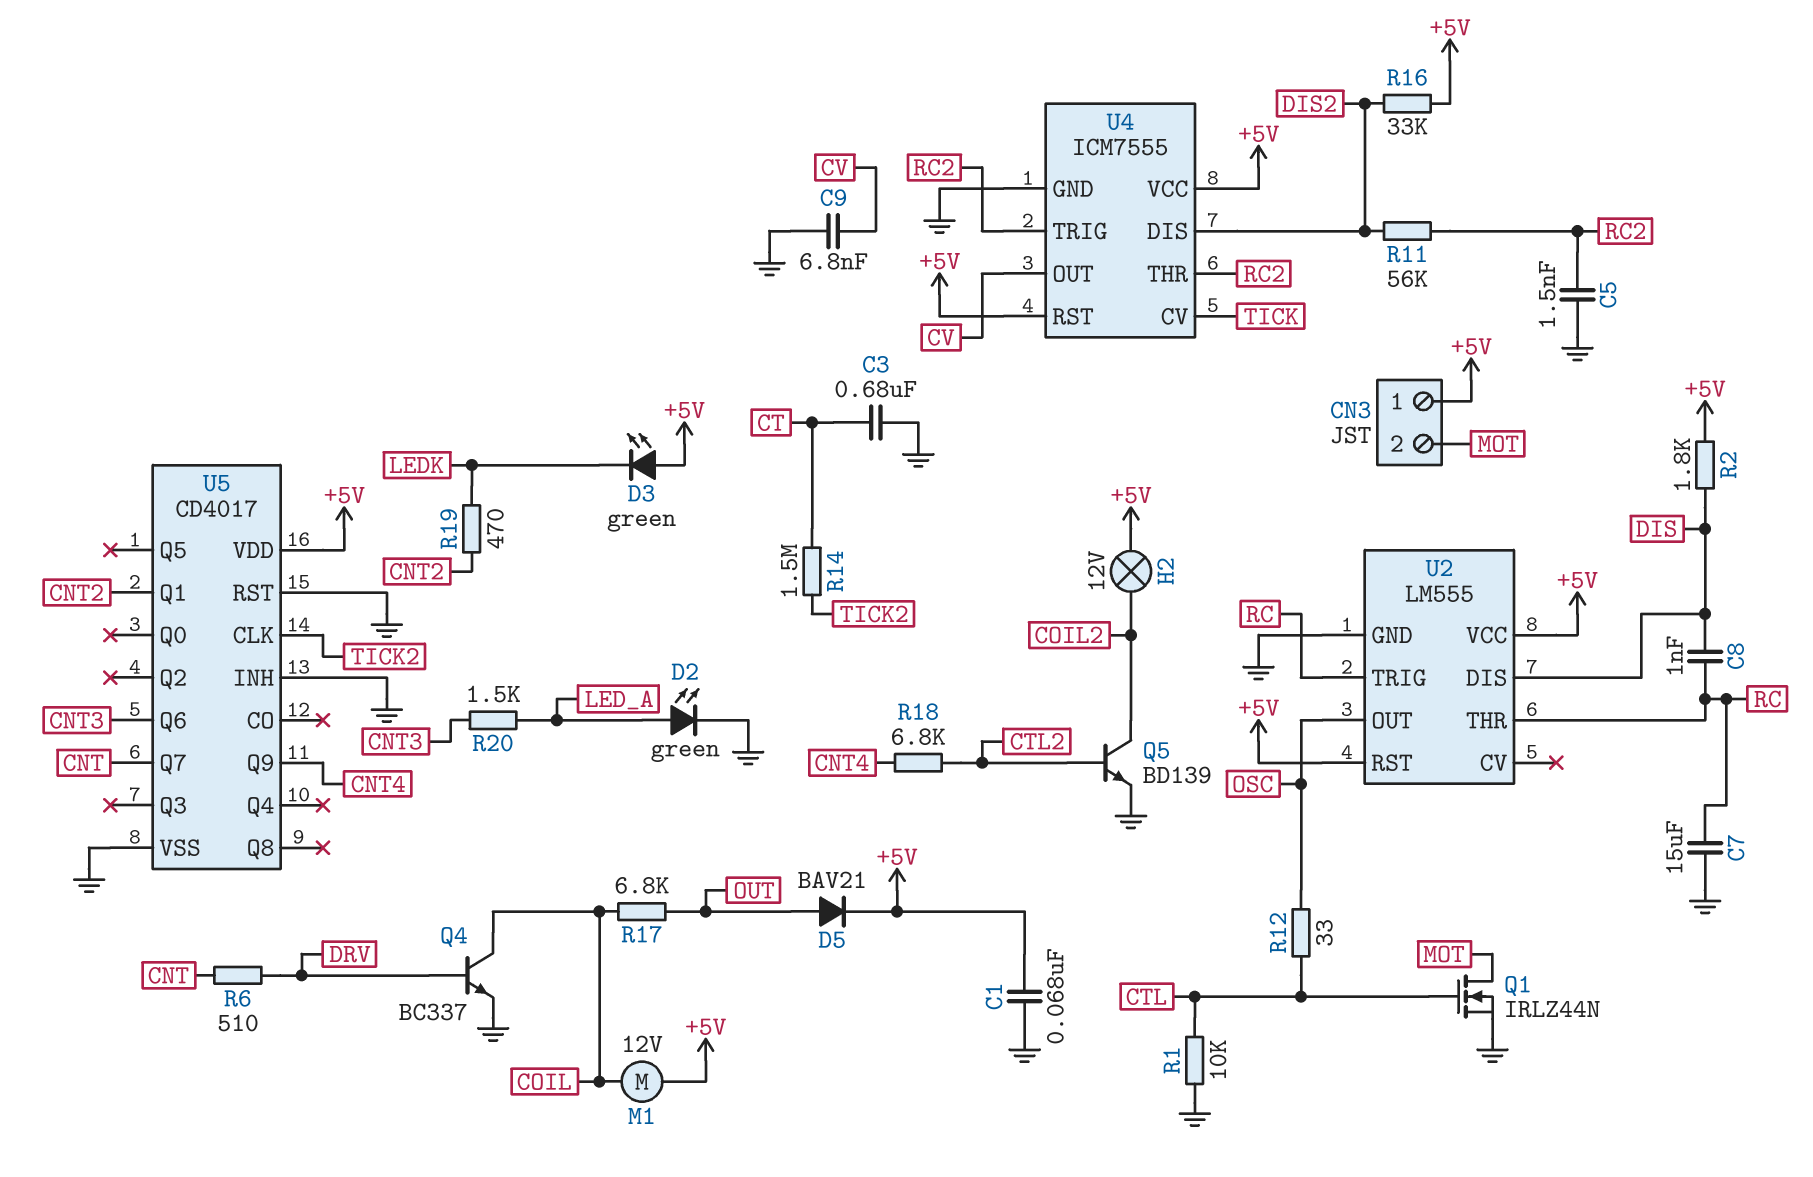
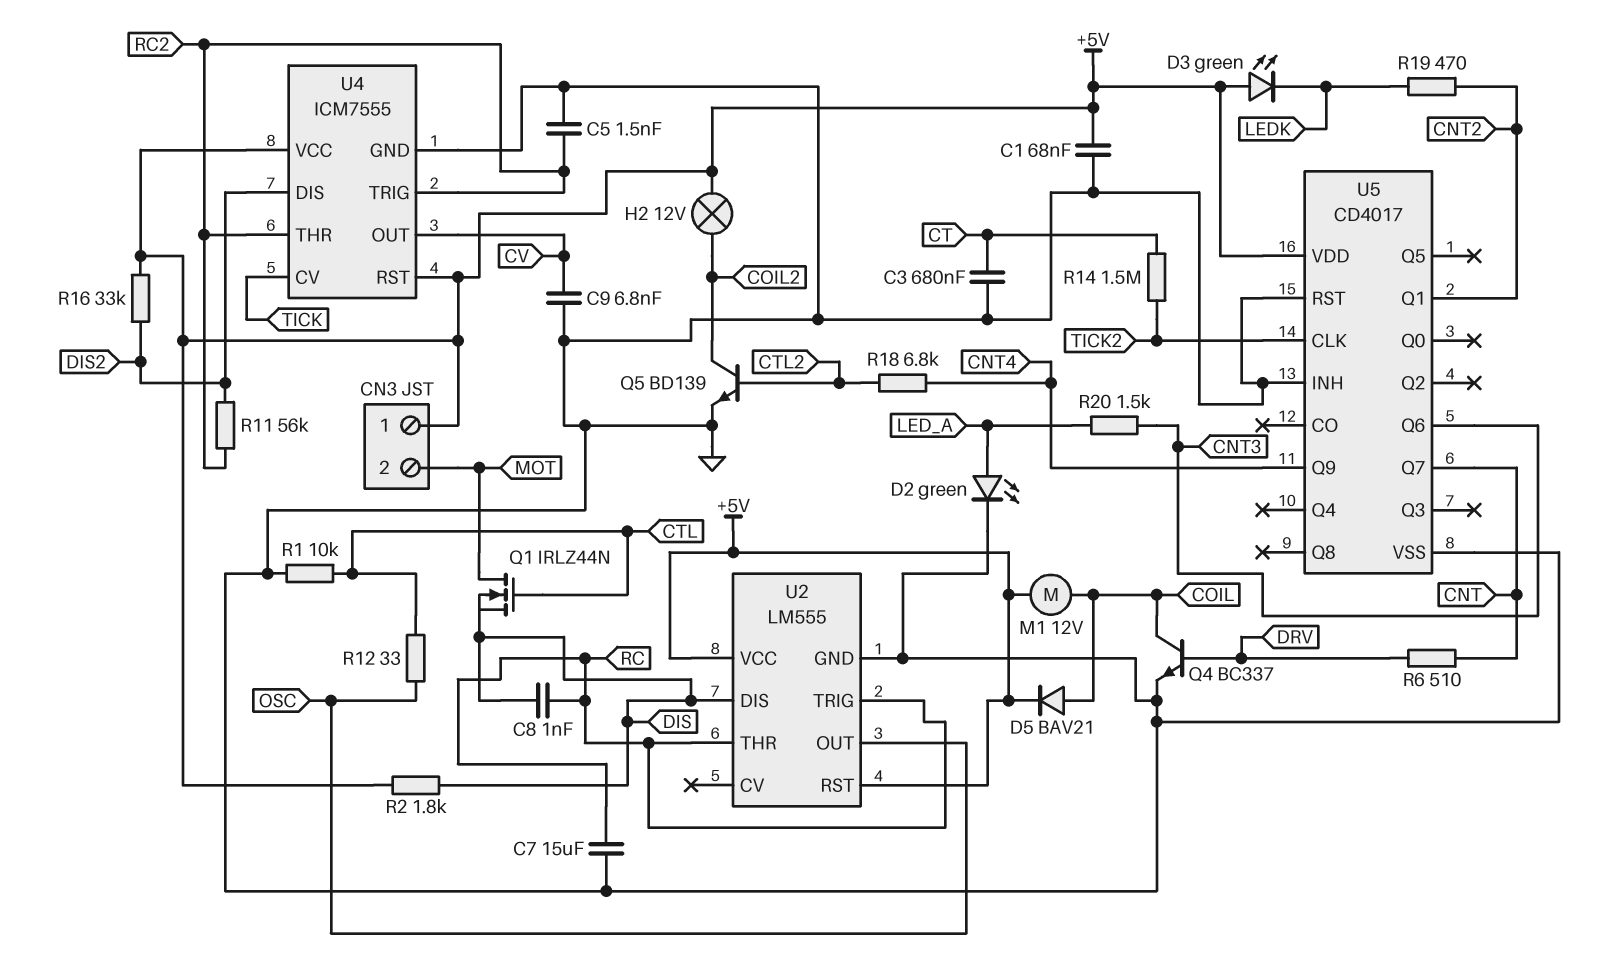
D5: diode BAV21 (A OUT, K +5V) -> diode BAV21 (A COIL, K +5V)
Q1: NMOS IRLZ44N (G CTL, D MOT, S GND) -> NMOS IRLZ44N (G CTL, D MOT, S DIS)
R17: 6.8k (COIL, OUT) -> none

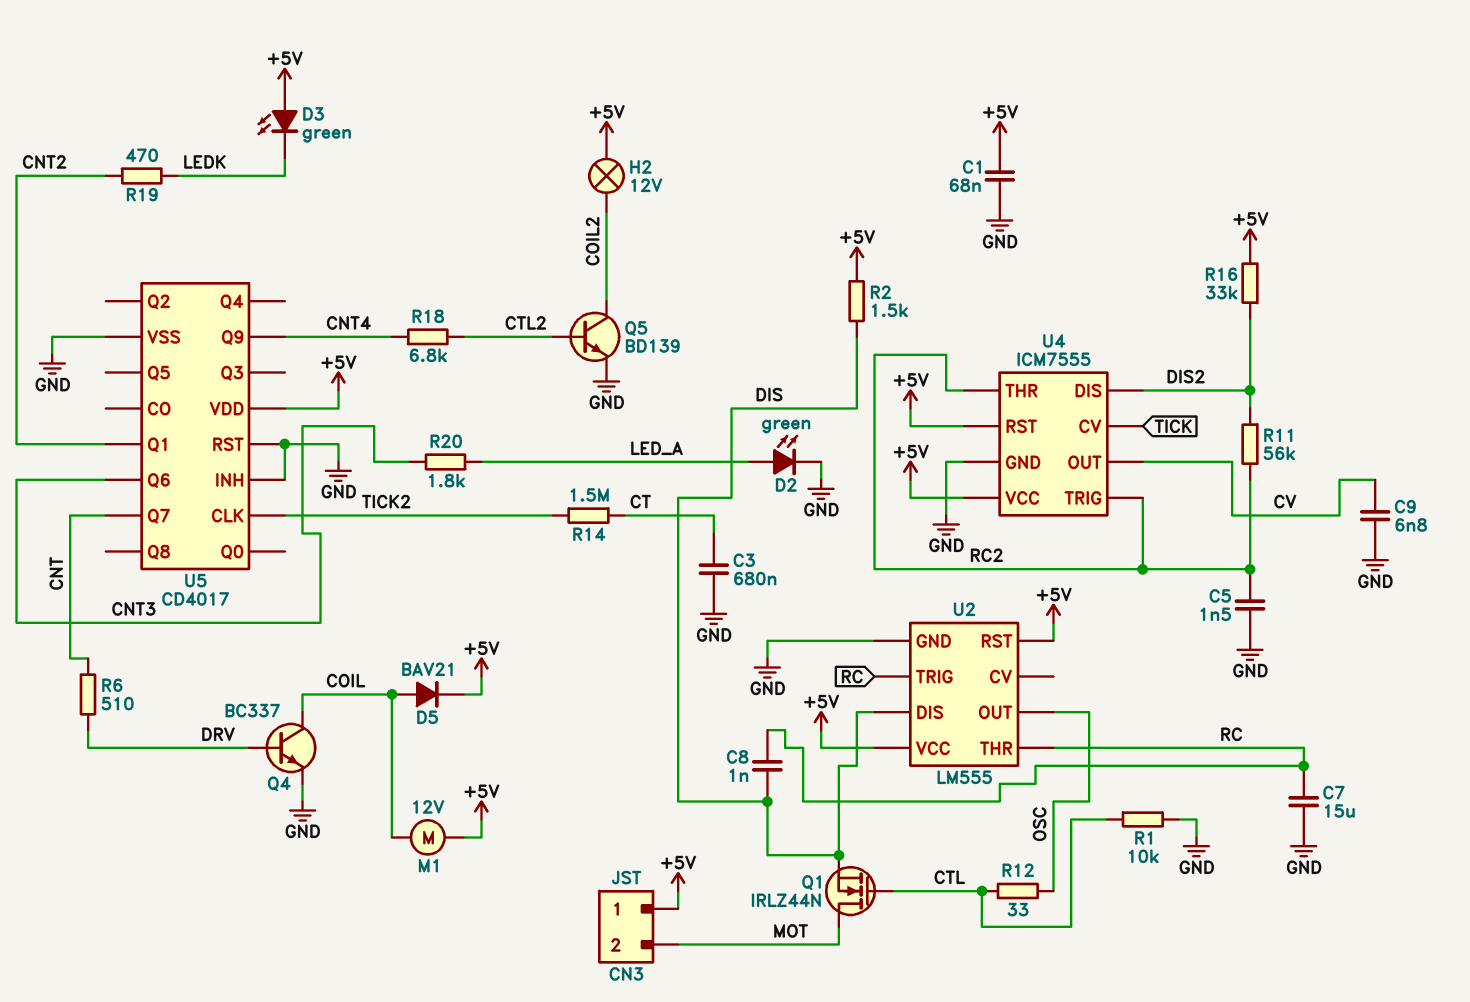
R2: 1.8k (+5V, DIS) -> 1.5k (+5V, DIS)
R20: 1.5k (CNT3, LED_A) -> 1.8k (CNT3, LED_A)

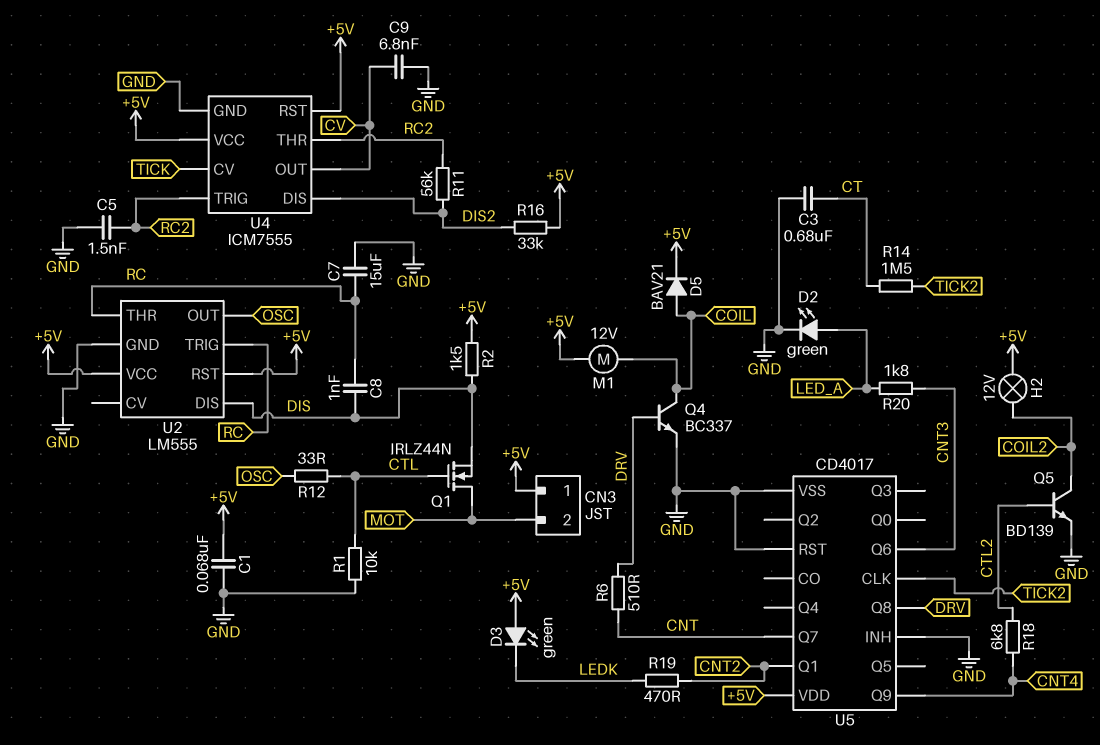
U5 pin Q8: none -> DRV

